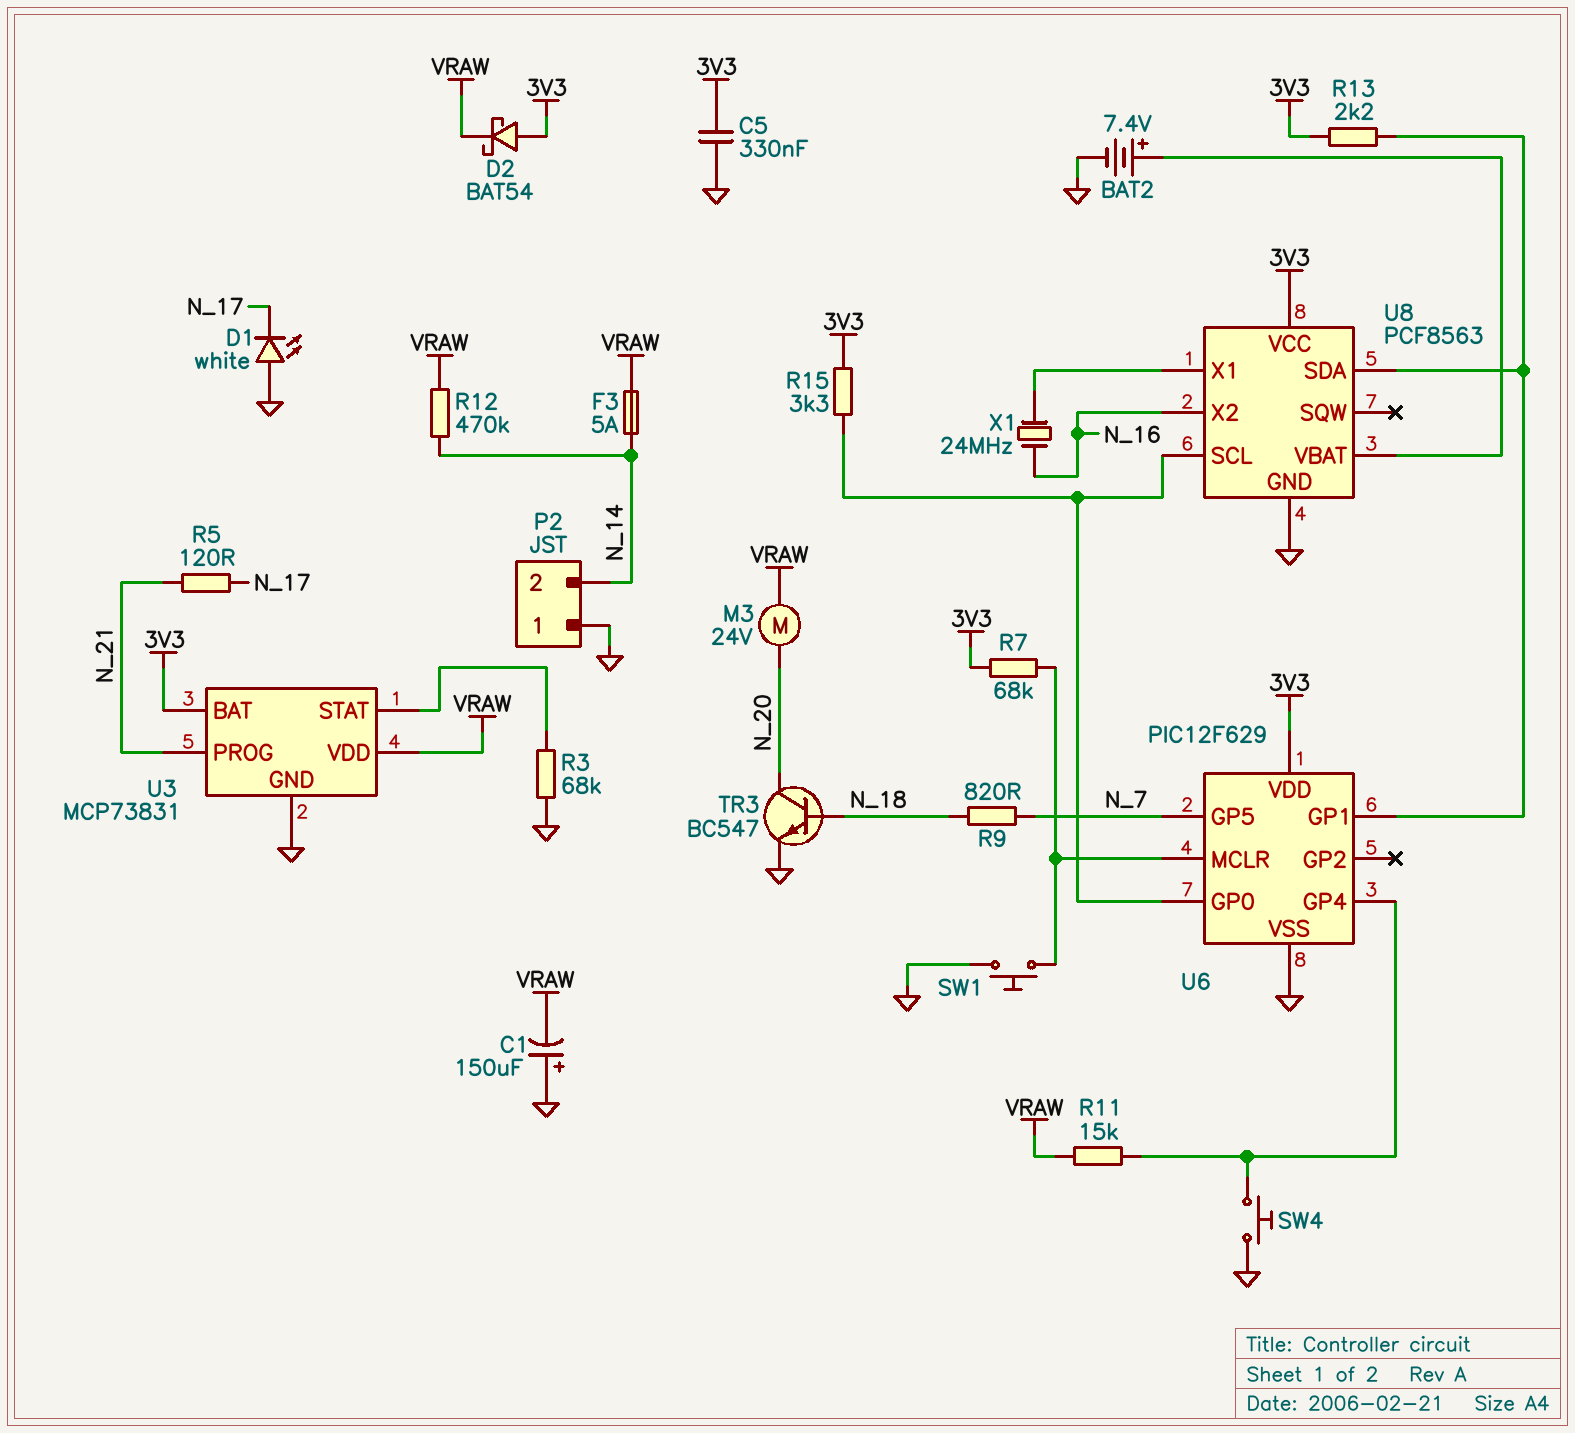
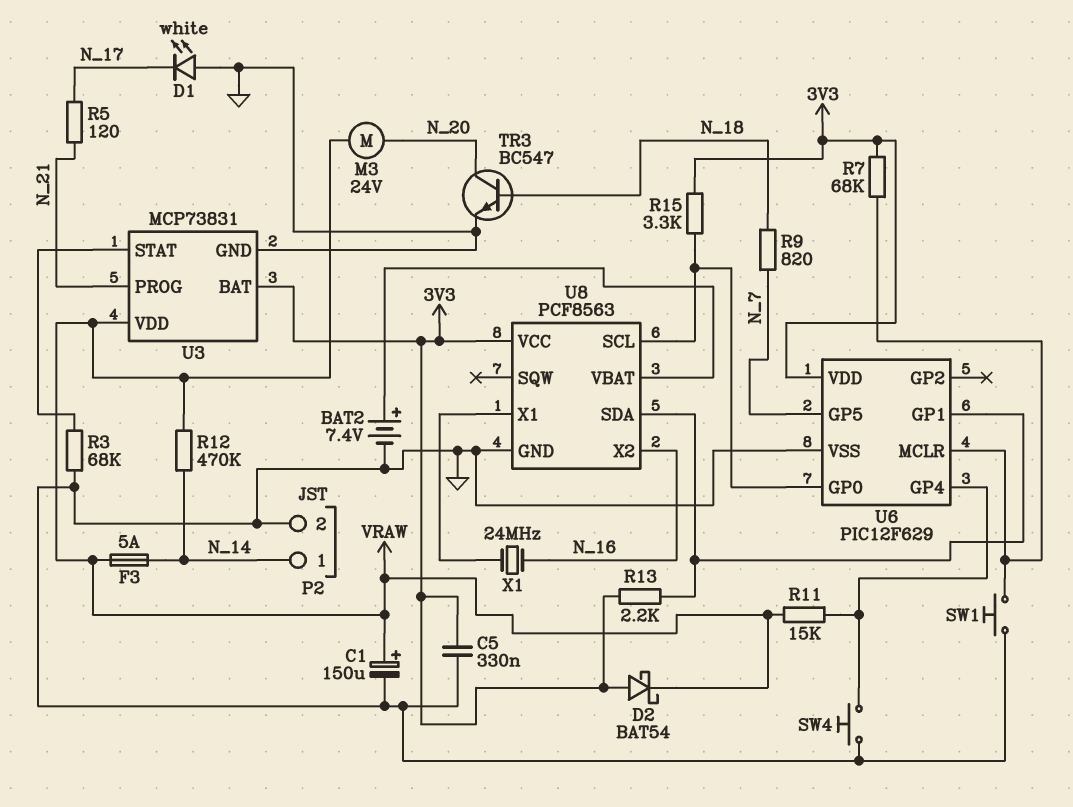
C1: 150uF (plus GND, minus VRAW) -> 150uF (plus VRAW, minus GND)
P2 pin 1: GND -> N_14
P2 pin 2: N_14 -> GND

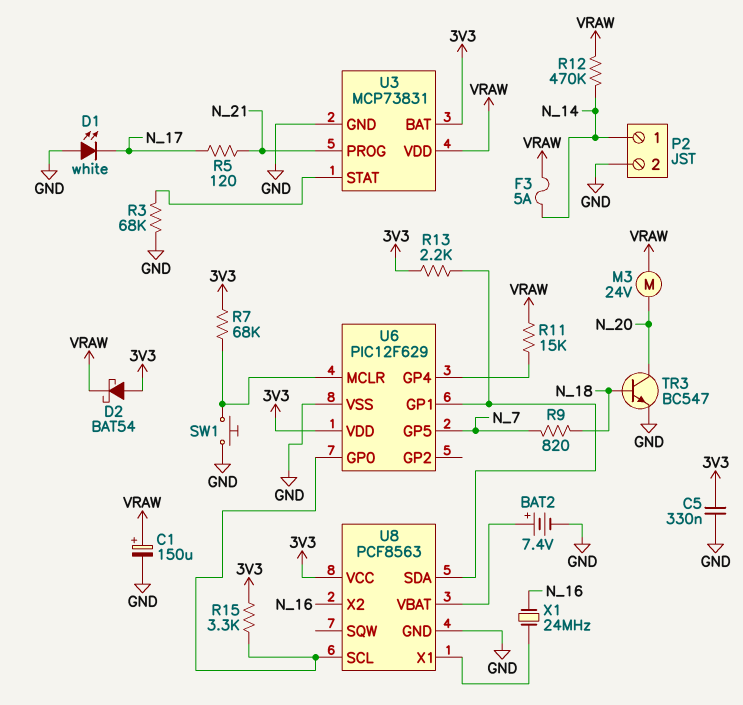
SW4: button (GND, U6/GP4) -> none

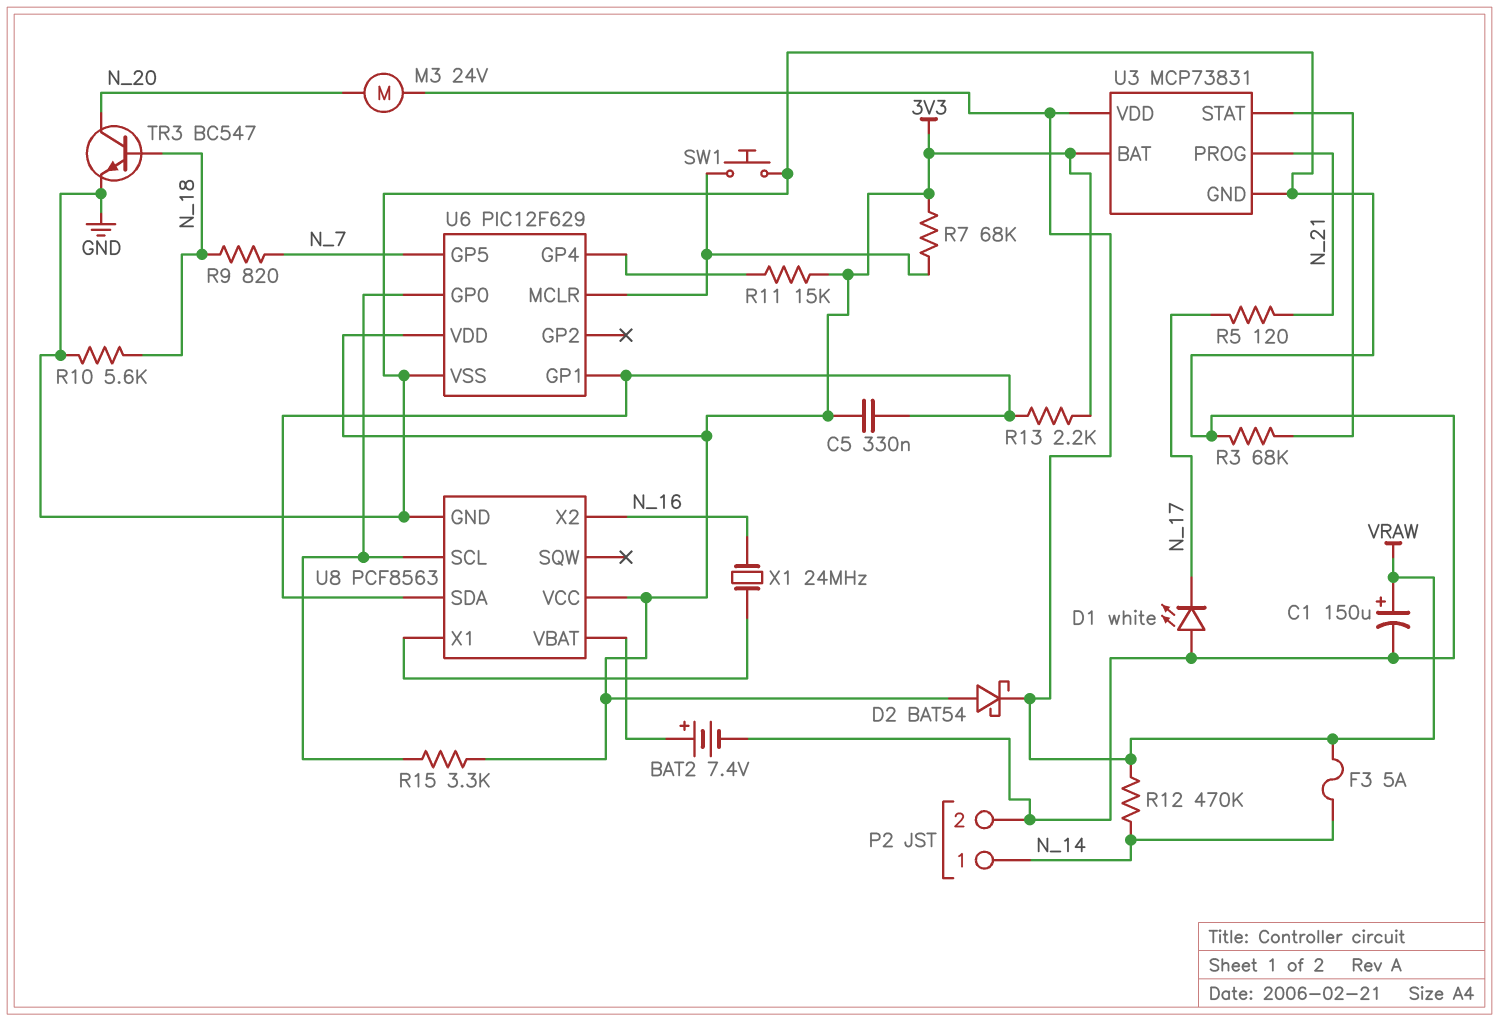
C5: 330nF (3V3, GND) -> 330nF (3V3, U6/GP1)
R10: none -> 5.6k (GND, N_18)
R11: 15k (U6/GP4, VRAW) -> 15k (3V3, U6/GP4)

